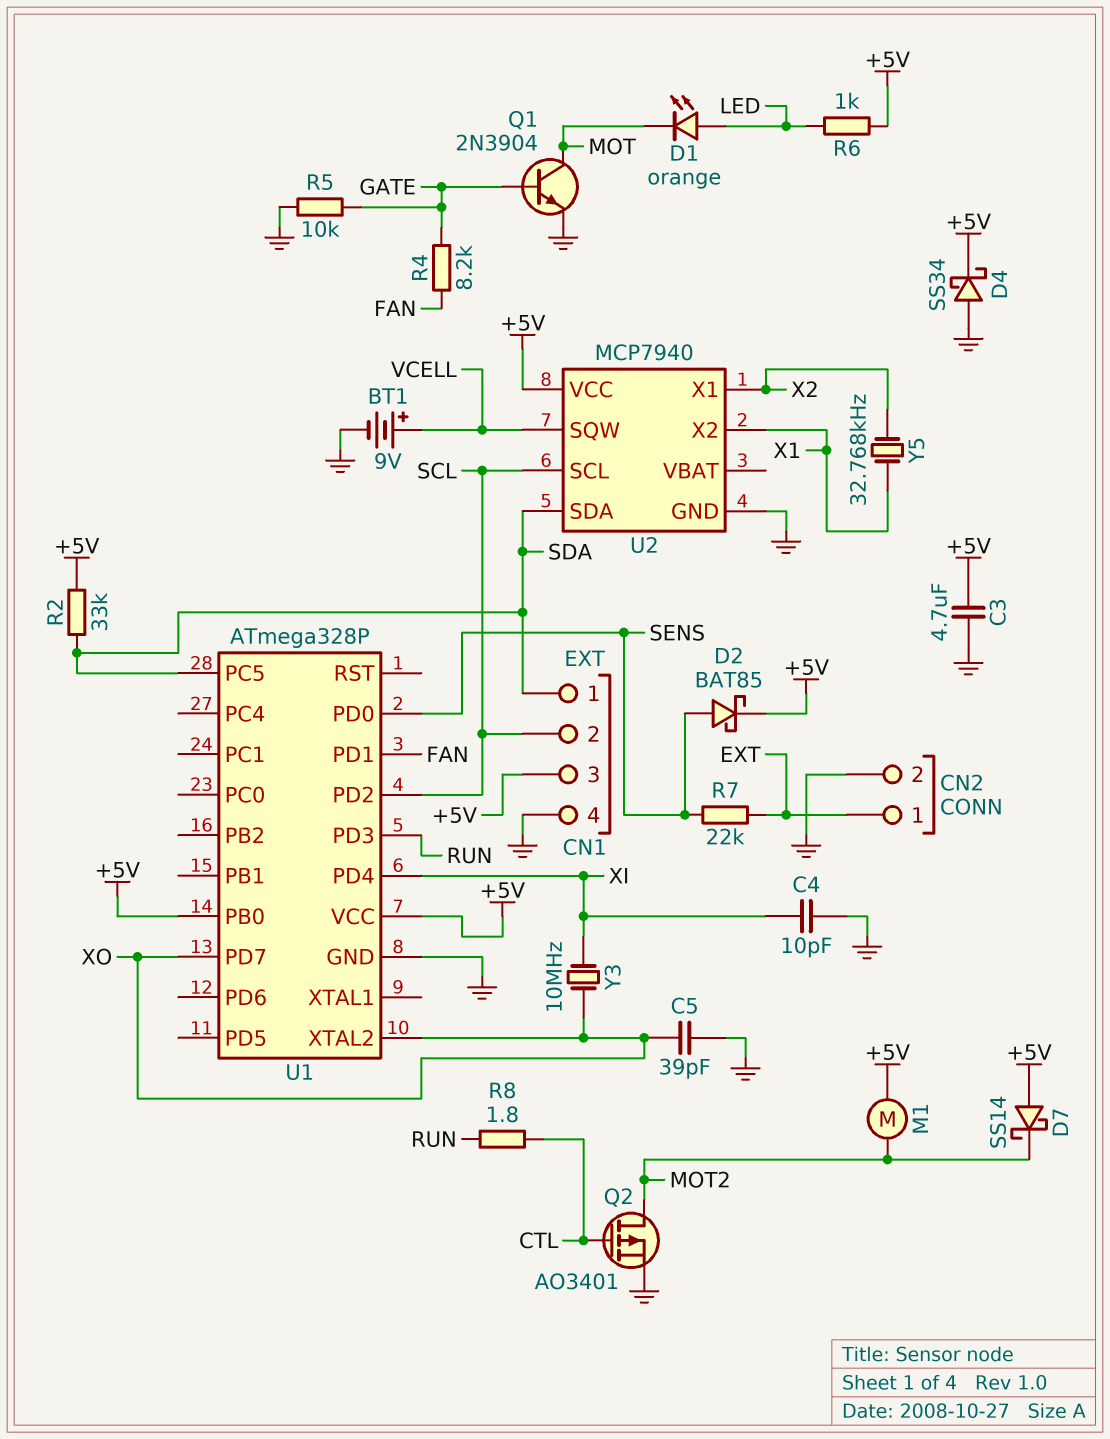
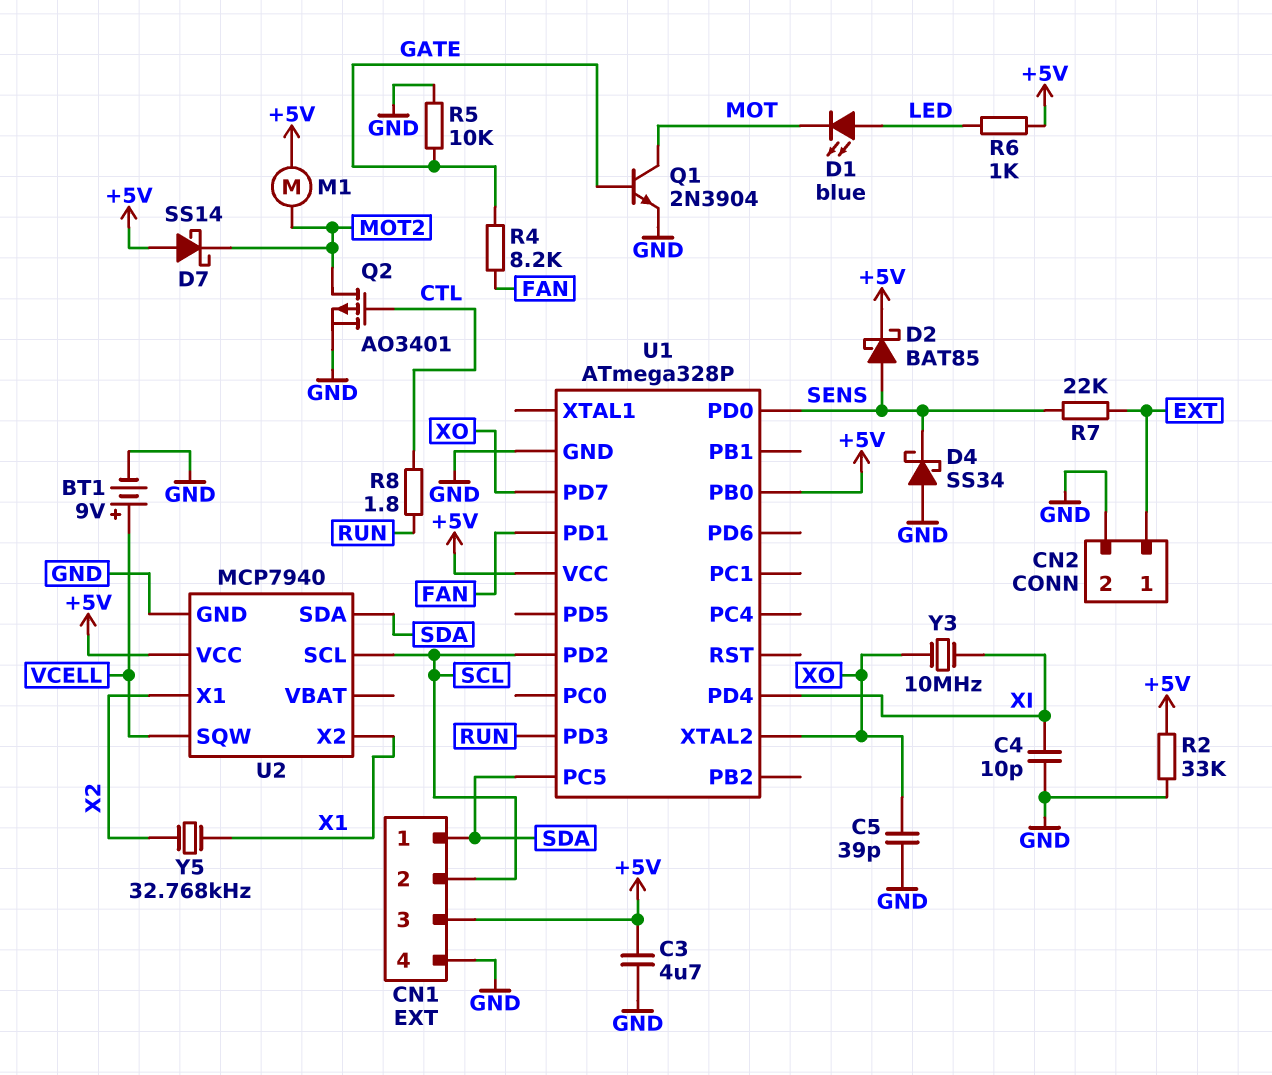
D1: LED orange (A LED, K MOT) -> LED blue (A LED, K MOT)
D4: schottky SS34 (A GND, K +5V) -> schottky SS34 (A GND, K SENS)
R2: 33k (+5V, SDA) -> 33k (+5V, GND)

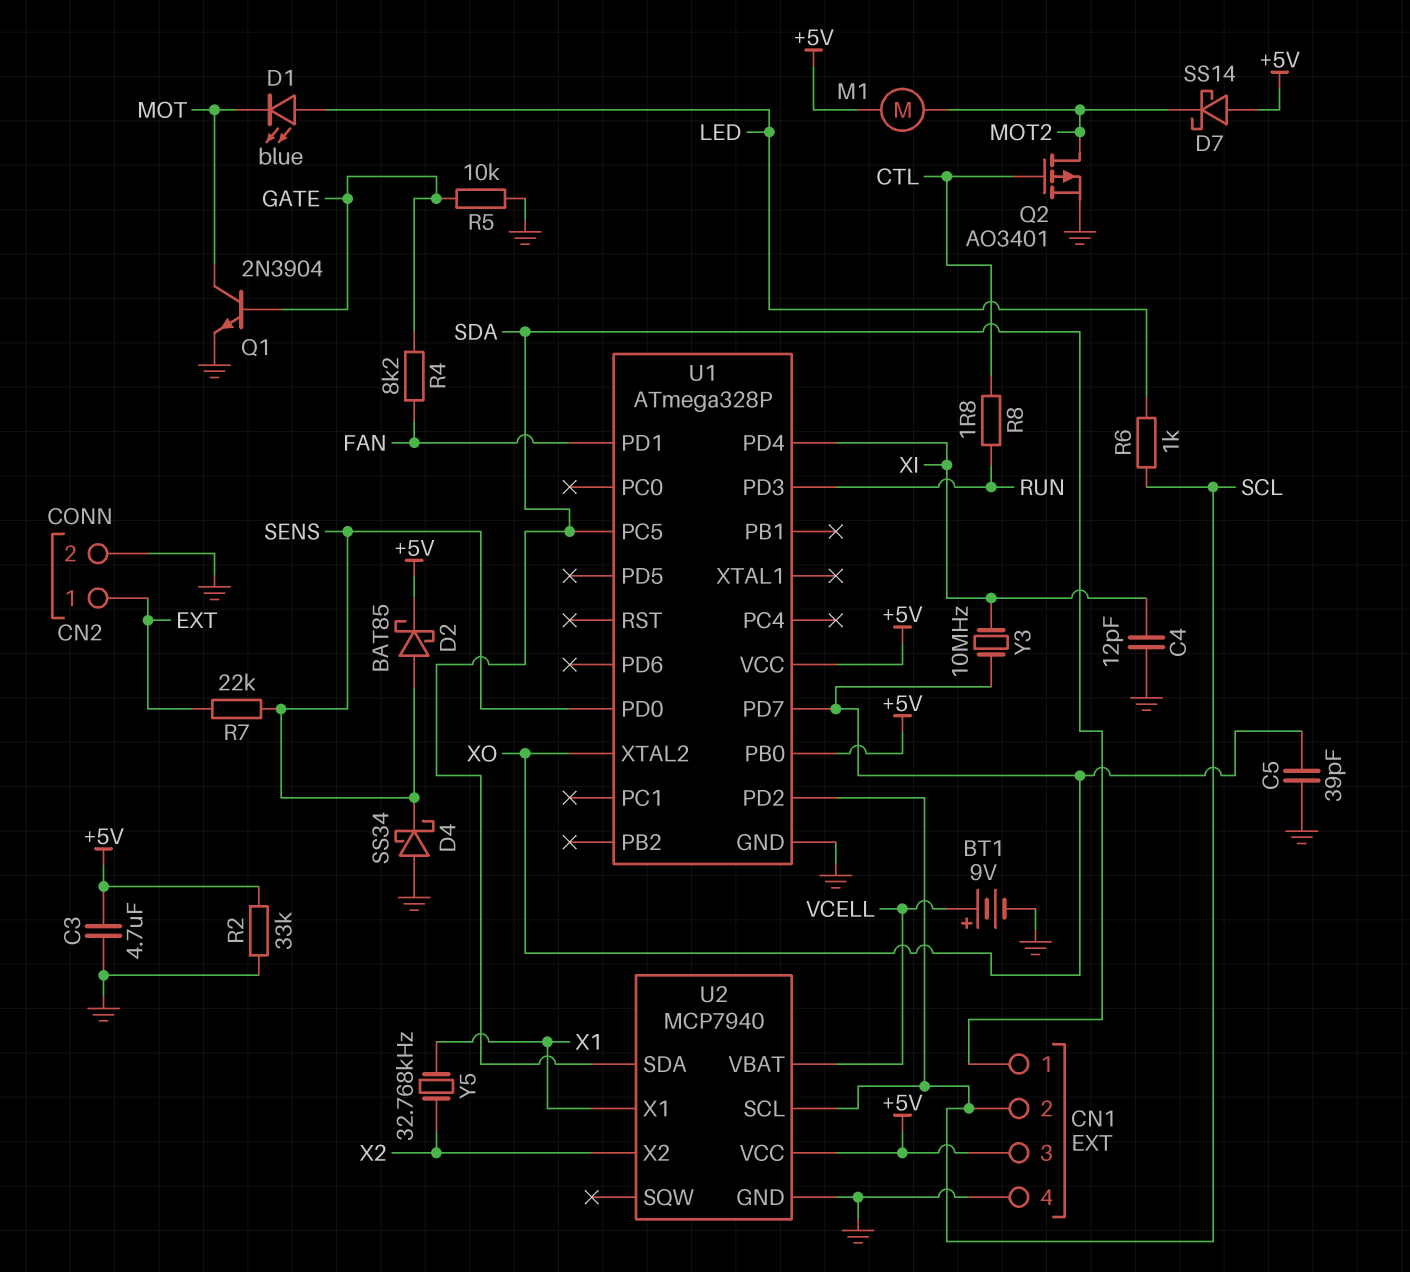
C4: 10pF (GND, XI) -> 12pF (GND, XI)
R6: 1k (+5V, LED) -> 1k (LED, SCL)
U2 pin SQW: VCELL -> none
U2 pin VBAT: none -> VCELL
U2 pin X1: X2 -> X1
U2 pin X2: X1 -> X2

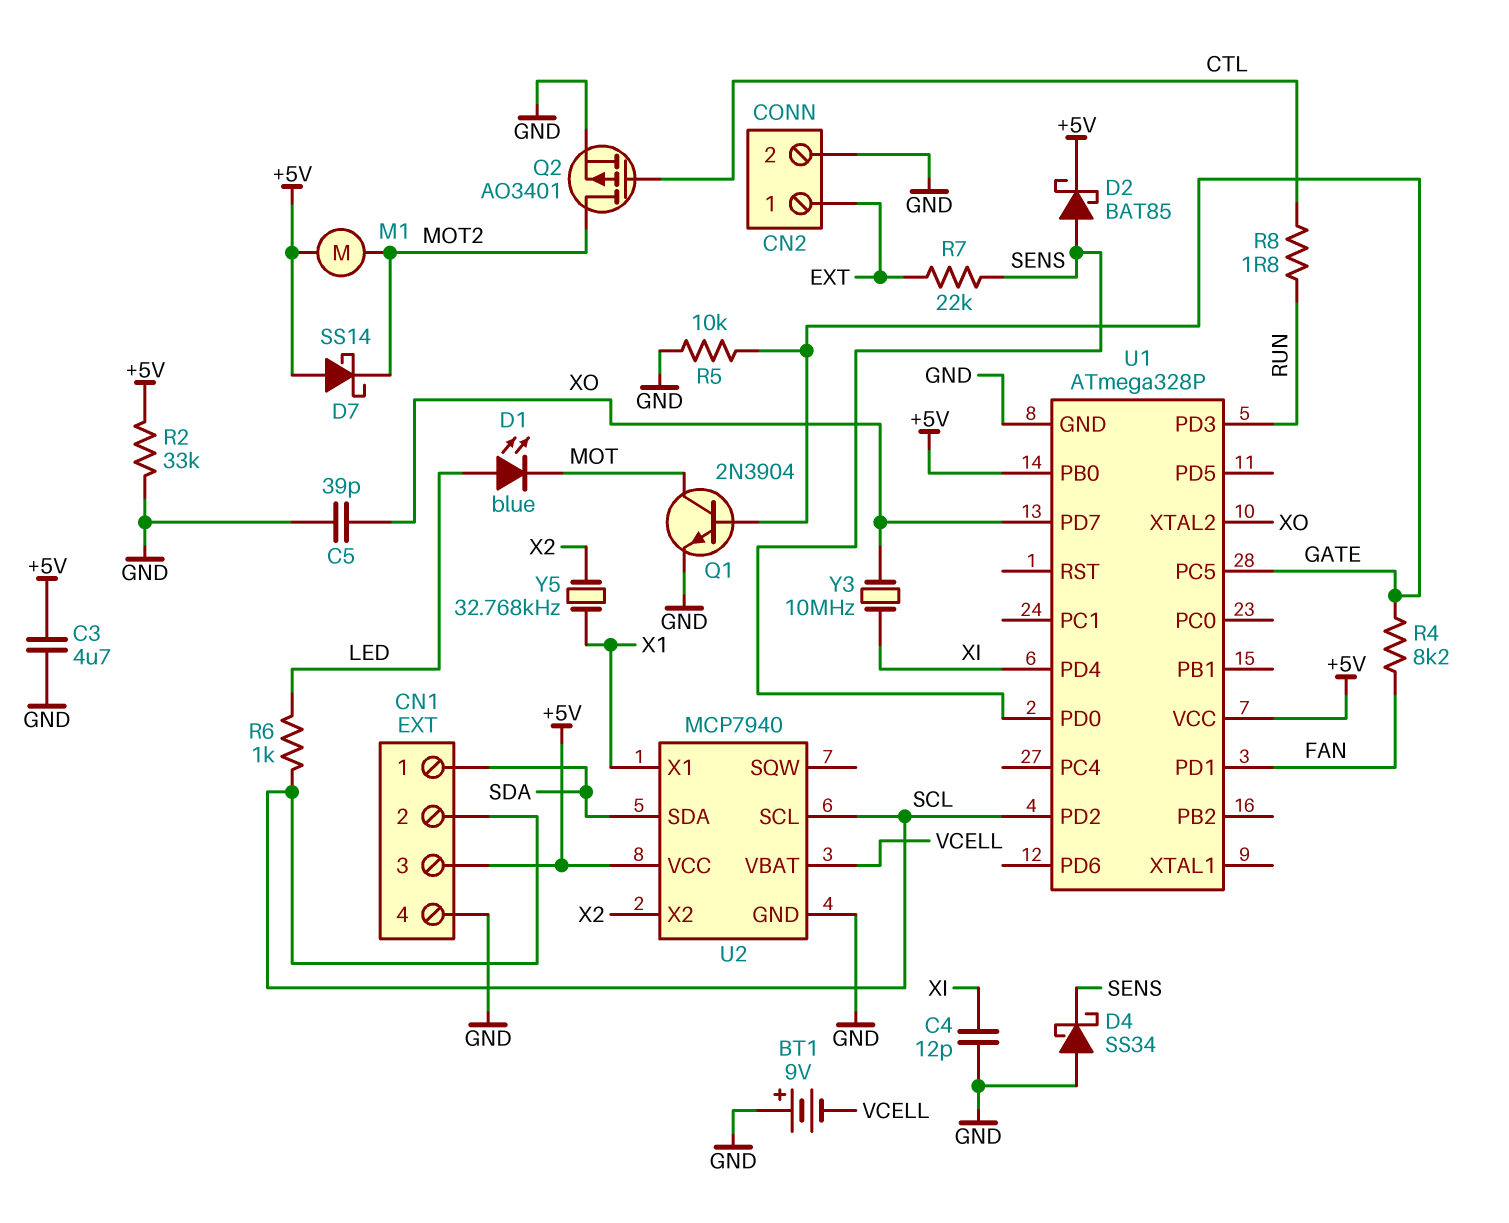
BT1: 9V (plus VCELL, minus GND) -> 9V (plus GND, minus VCELL)
U1 pin PC5: SDA -> GATE

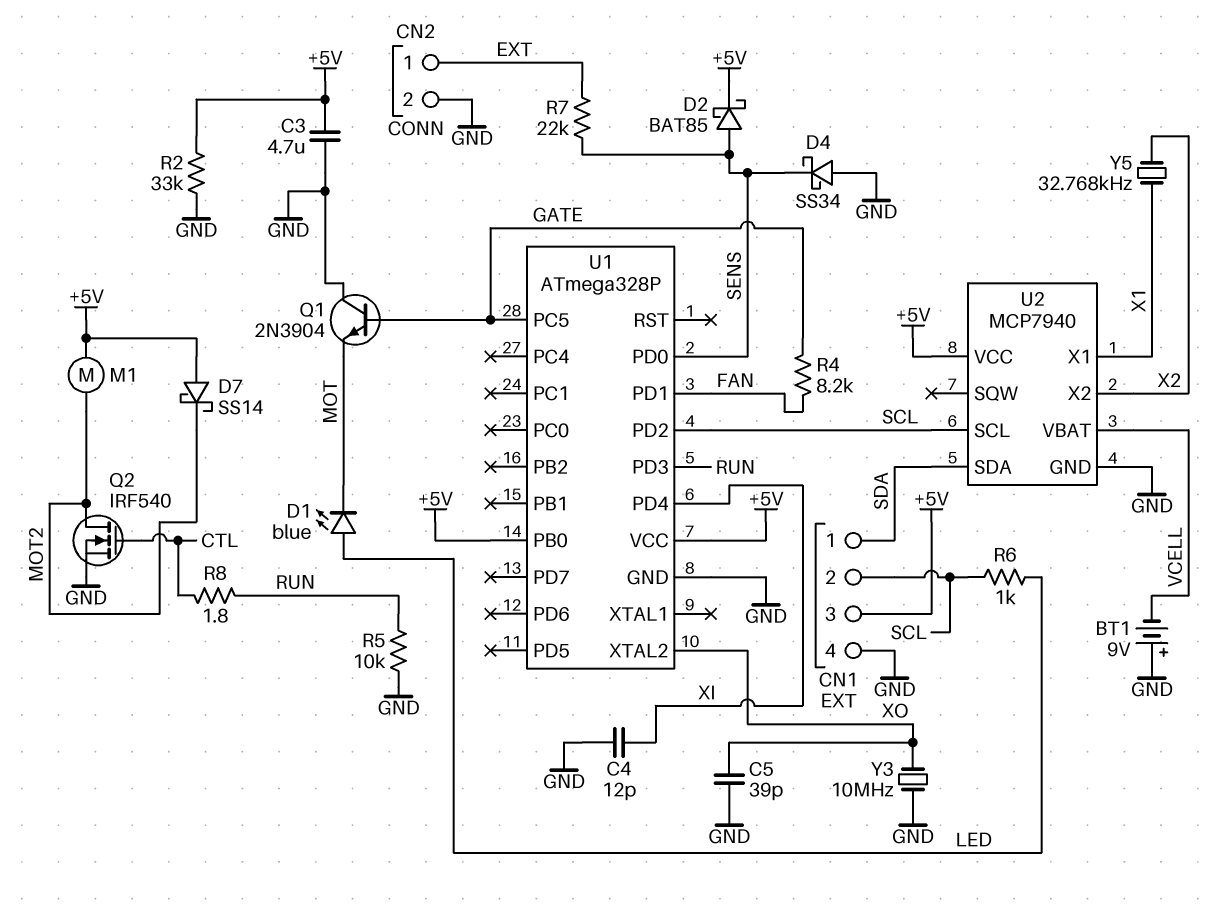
Q1: NPN 2N3904 (B GATE, C MOT, E GND) -> NPN 2N3904 (B GATE, C GND, E MOT)
Q2: PMOS AO3401 (G CTL, D MOT2, S GND) -> NMOS IRF540 (G CTL, D MOT2, S GND)
R5: 10k (GATE, GND) -> 10k (GND, RUN)
U1 pin PD7: XO -> none
Y3: 10MHz (XI, XO) -> 10MHz (GND, XO)

